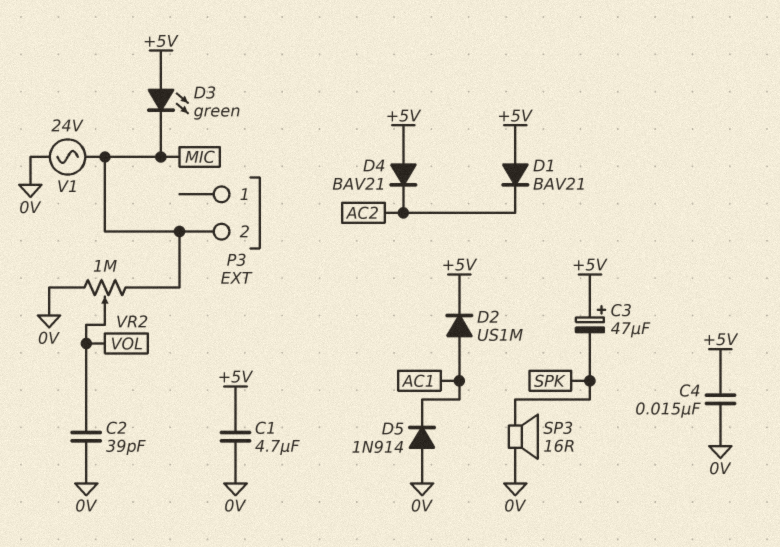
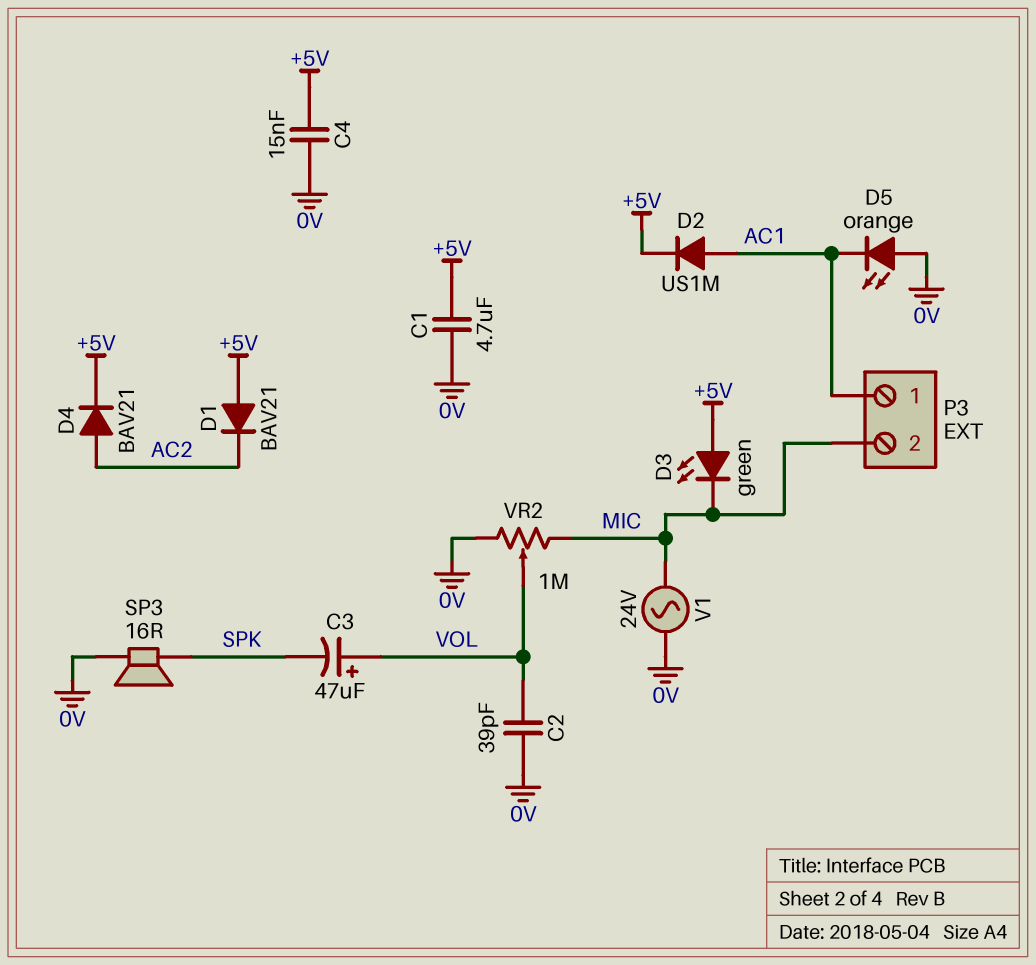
C3: 47uF (plus +5V, minus SPK) -> 47uF (plus VOL, minus SPK)
D4: diode BAV21 (A +5V, K AC2) -> diode BAV21 (A AC2, K +5V)
D5: diode 1N914 (A 0V, K AC1) -> LED orange (A 0V, K AC1)
P3 pin 1: none -> AC1

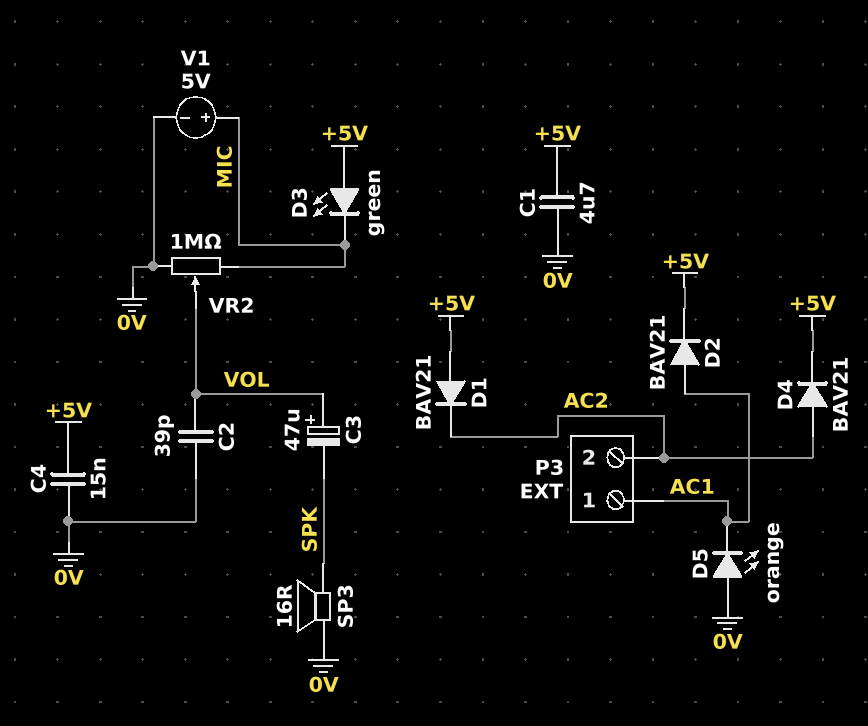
D2: diode US1M (A AC1, K +5V) -> diode BAV21 (A AC1, K +5V)
P3 pin 2: MIC -> AC2
V1: AC 24V (0V, MIC) -> 5V (plus MIC, minus 0V)

